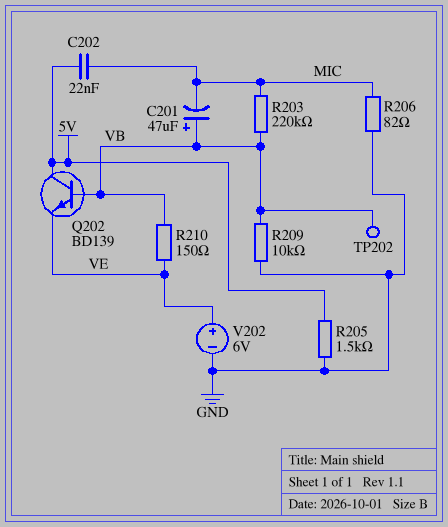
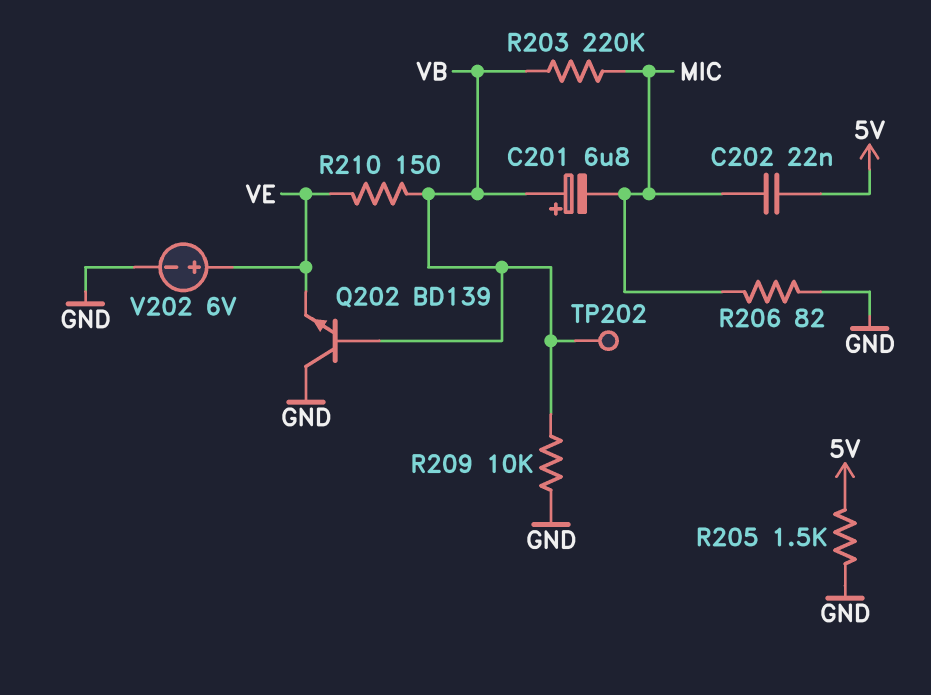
C201: 47uF (plus VB, minus MIC) -> 6.8uF (plus VB, minus MIC)
Q202: NPN BD139 (B VB, C 5V, E VE) -> NPN BD139 (B VB, C GND, E VE)

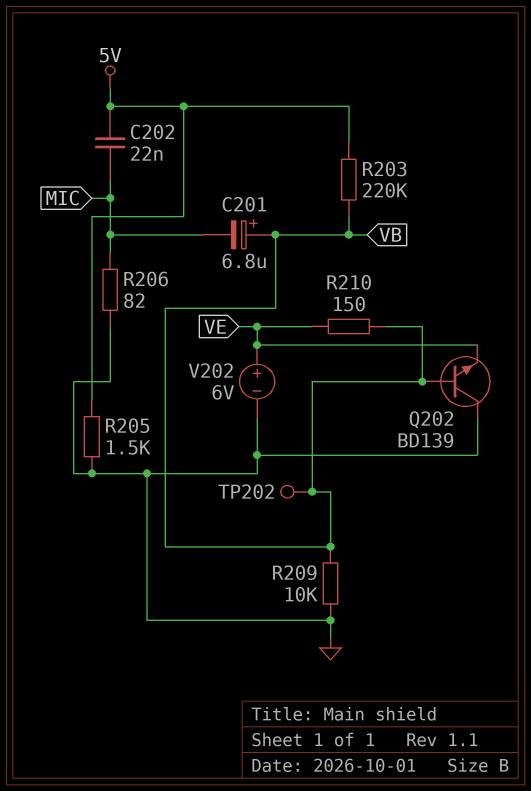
R203: 220k (MIC, VB) -> 220k (5V, VB)

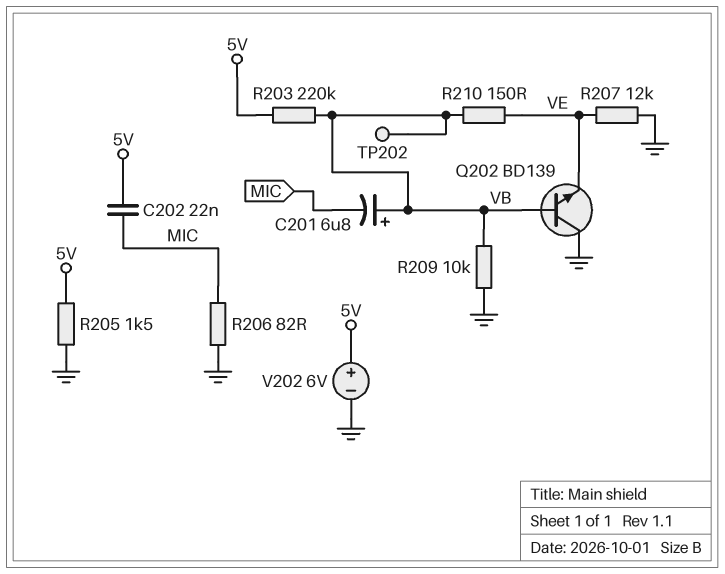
R207: none -> 12k (GND, VE)
V202: 6V (plus VE, minus GND) -> 6V (plus 5V, minus GND)

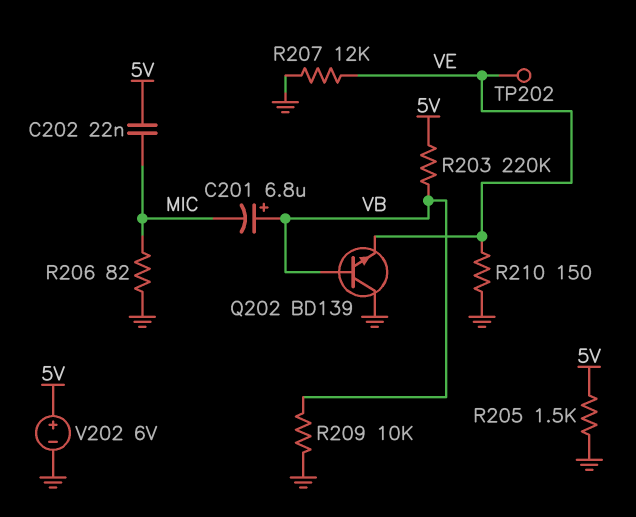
R210: 150 (VB, VE) -> 150 (GND, VE)
TP202: test point (VB) -> test point (VE)

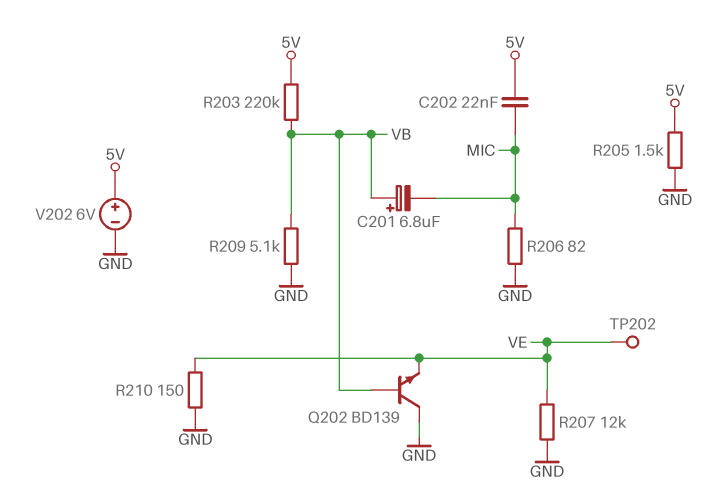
R209: 10k (GND, VB) -> 5.1k (GND, VB)

